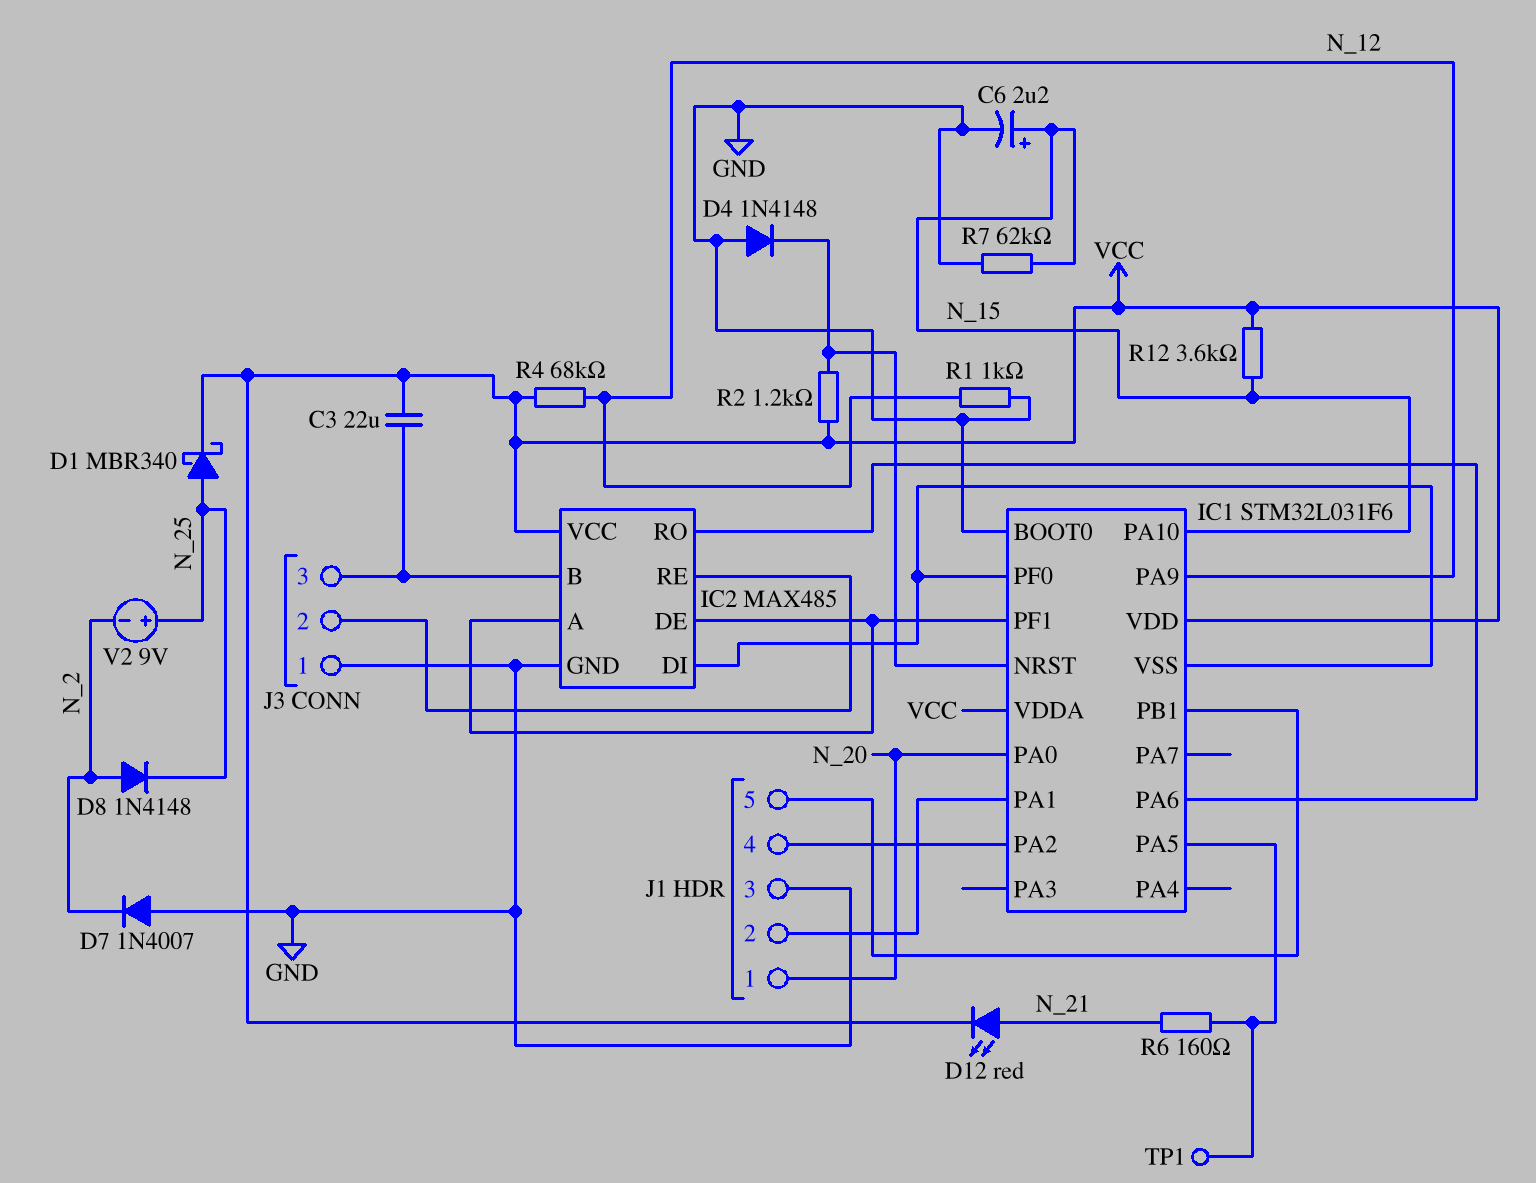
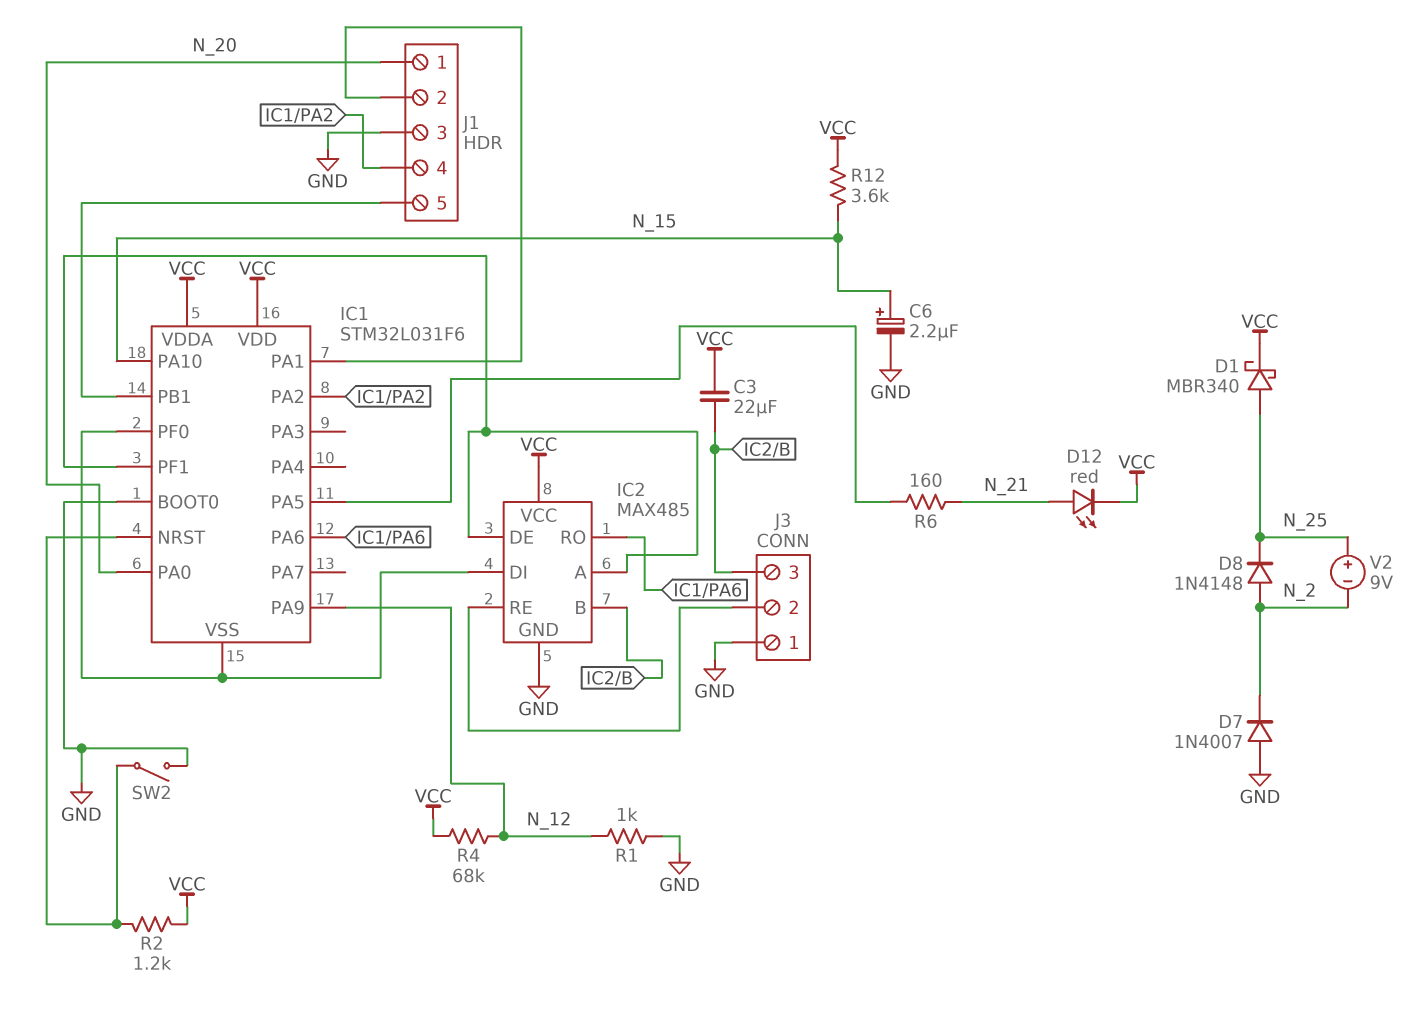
D4: diode 1N4148 (A GND, K IC1/NRST) -> none
R7: 62k (GND, N_15) -> none
SW2: none -> switch (GND, IC1/NRST)
TP1: test point (IC1/PA5) -> none

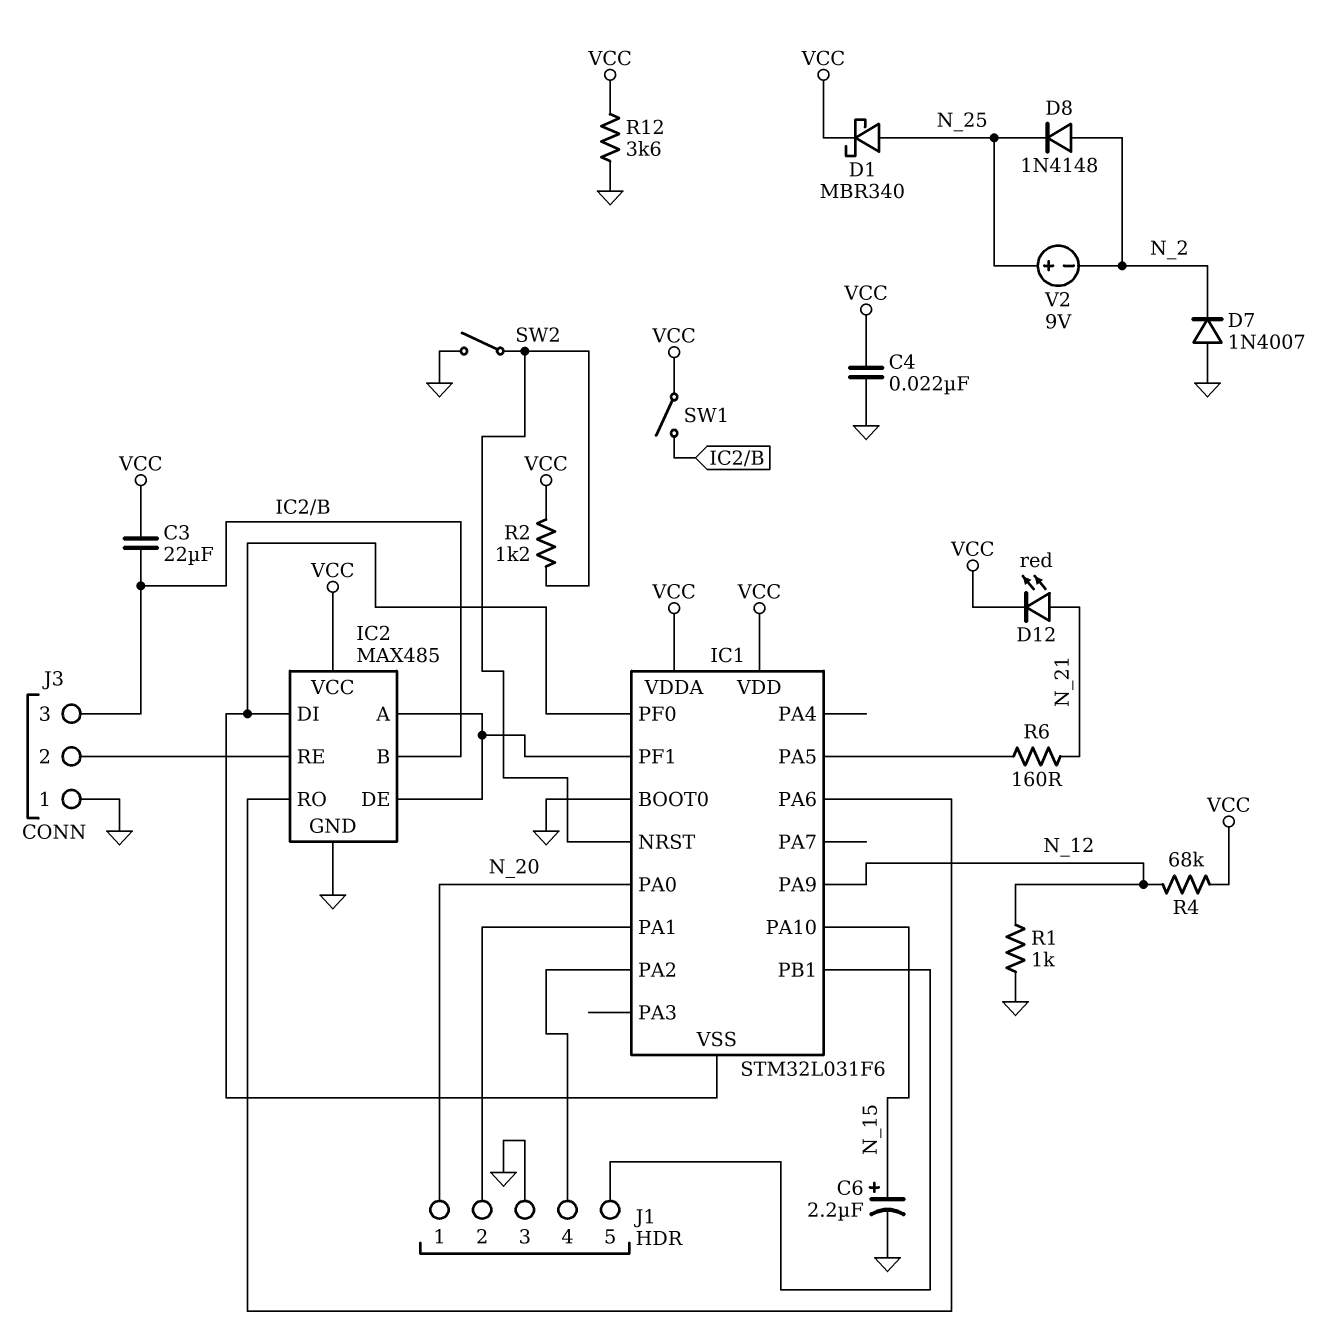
C4: none -> 22nF (GND, VCC)
R12: 3.6k (N_15, VCC) -> 3.6k (GND, VCC)
SW1: none -> switch (IC2/B, VCC)

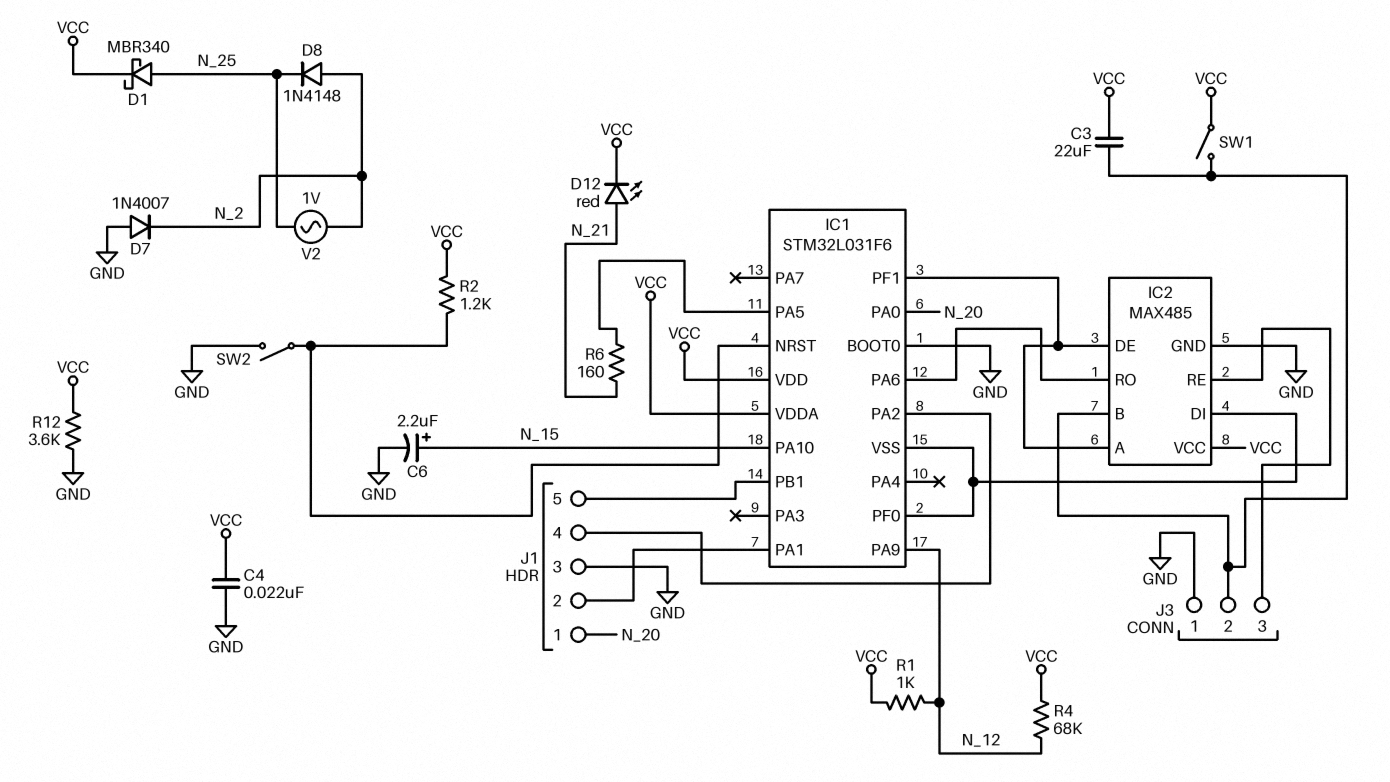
J3 pin 2: IC2/RE -> IC2/B
J3 pin 3: IC2/B -> IC2/RE
R1: 1k (GND, N_12) -> 1k (N_12, VCC)
V2: 9V (plus N_25, minus N_2) -> AC 1V (N_2, N_25)

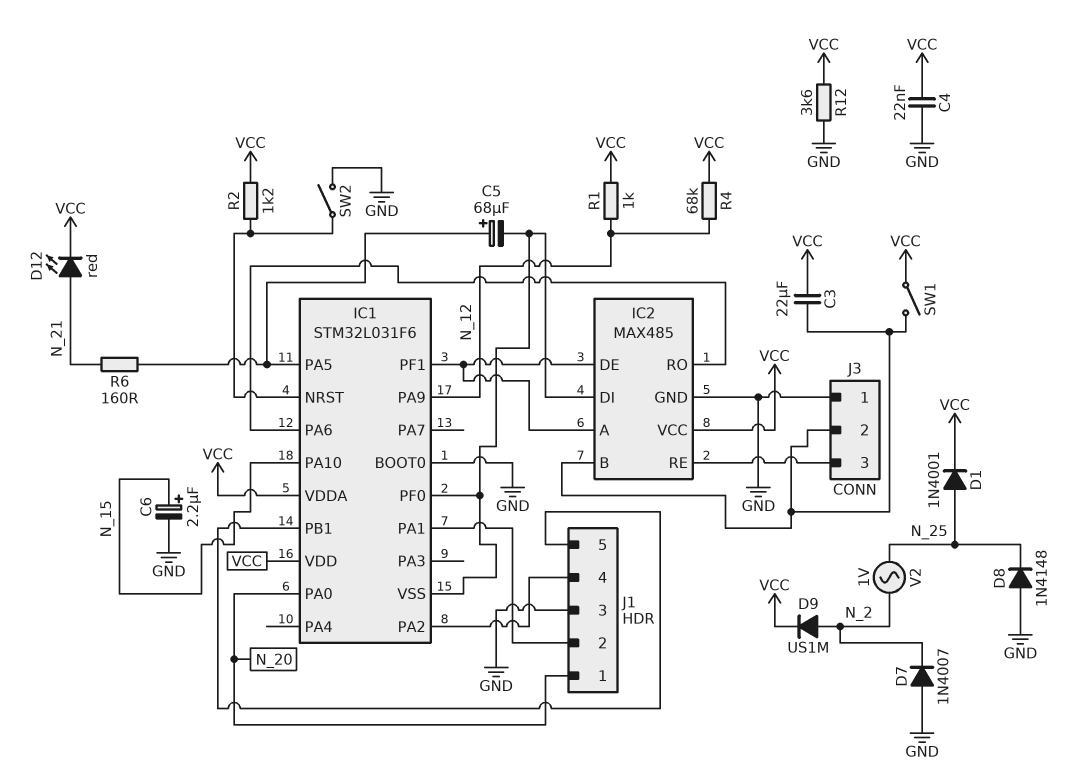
C5: none -> 68uF (plus IC1/PA5, minus IC1/PF0)
D1: schottky MBR340 (A N_25, K VCC) -> diode 1N4001 (A N_25, K VCC)
D8: diode 1N4148 (A N_2, K N_25) -> diode 1N4148 (A GND, K N_25)
D9: none -> diode US1M (A N_2, K VCC)

